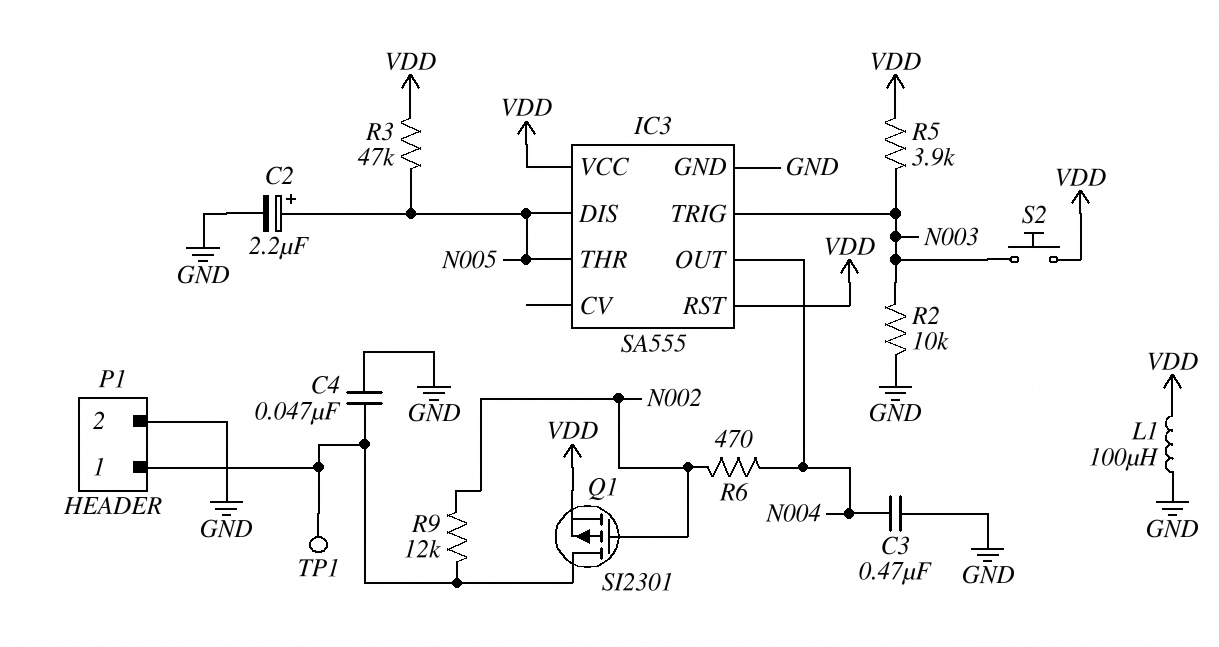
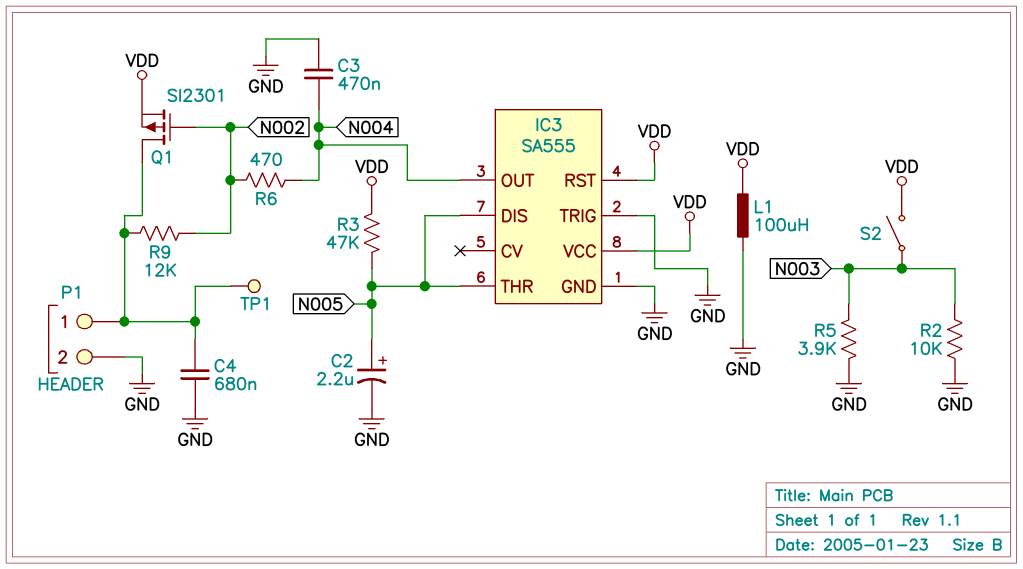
C4: 47nF (GND, P1/1) -> 680nF (GND, P1/1)
IC3 pin TRIG: N003 -> GND
R5: 3.9k (N003, VDD) -> 3.9k (GND, N003)
S2: button (N003, VDD) -> switch (N003, VDD)

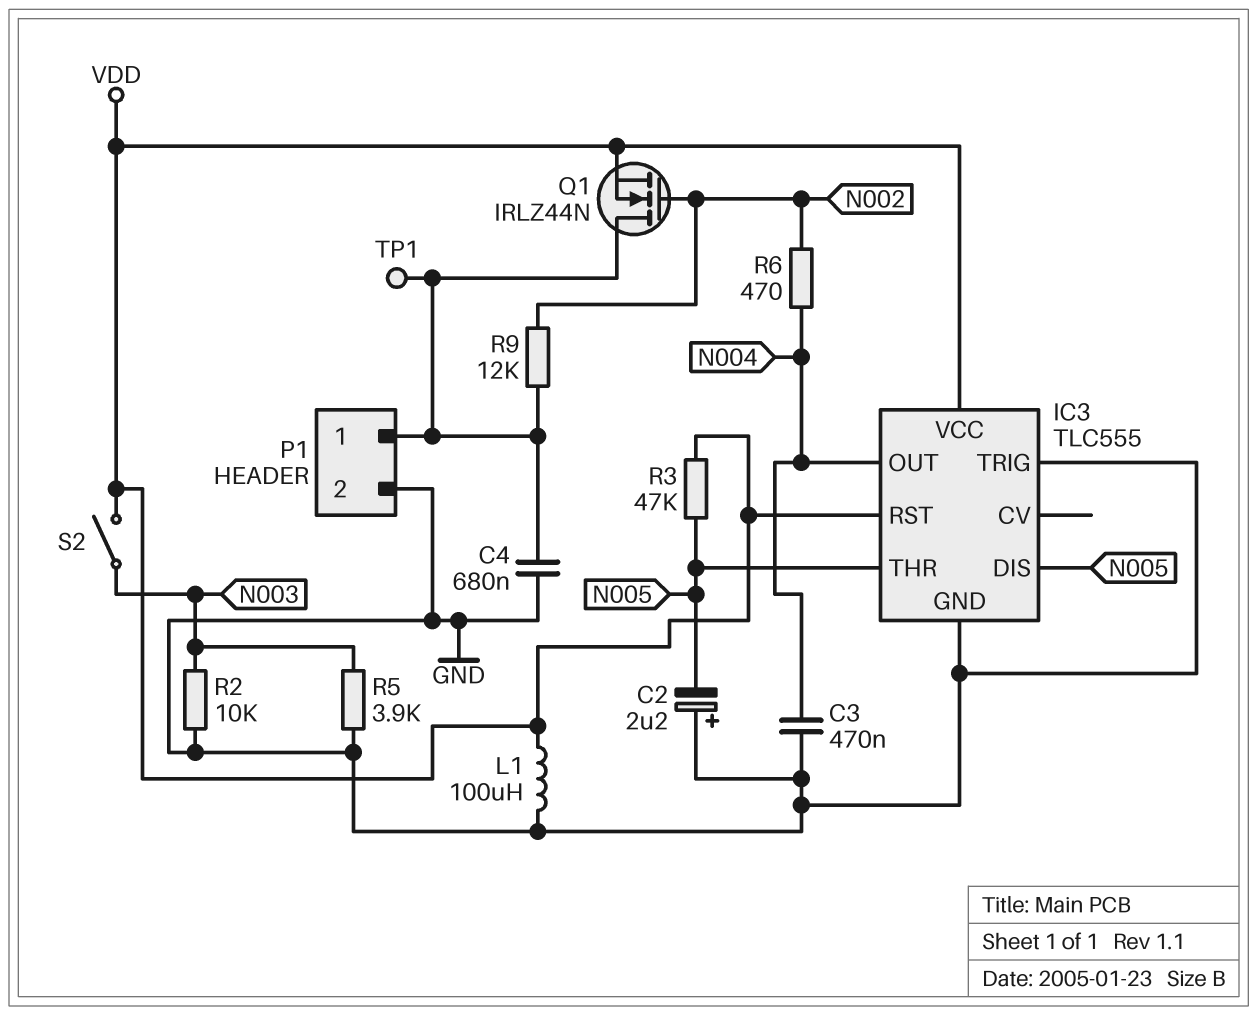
C2: 2.2uF (plus N005, minus GND) -> 2.2uF (plus GND, minus N005)
IC3: SA555 -> TLC555
Q1: PMOS SI2301 (G N002, D P1/1, S VDD) -> NMOS IRLZ44N (G N002, D P1/1, S VDD)

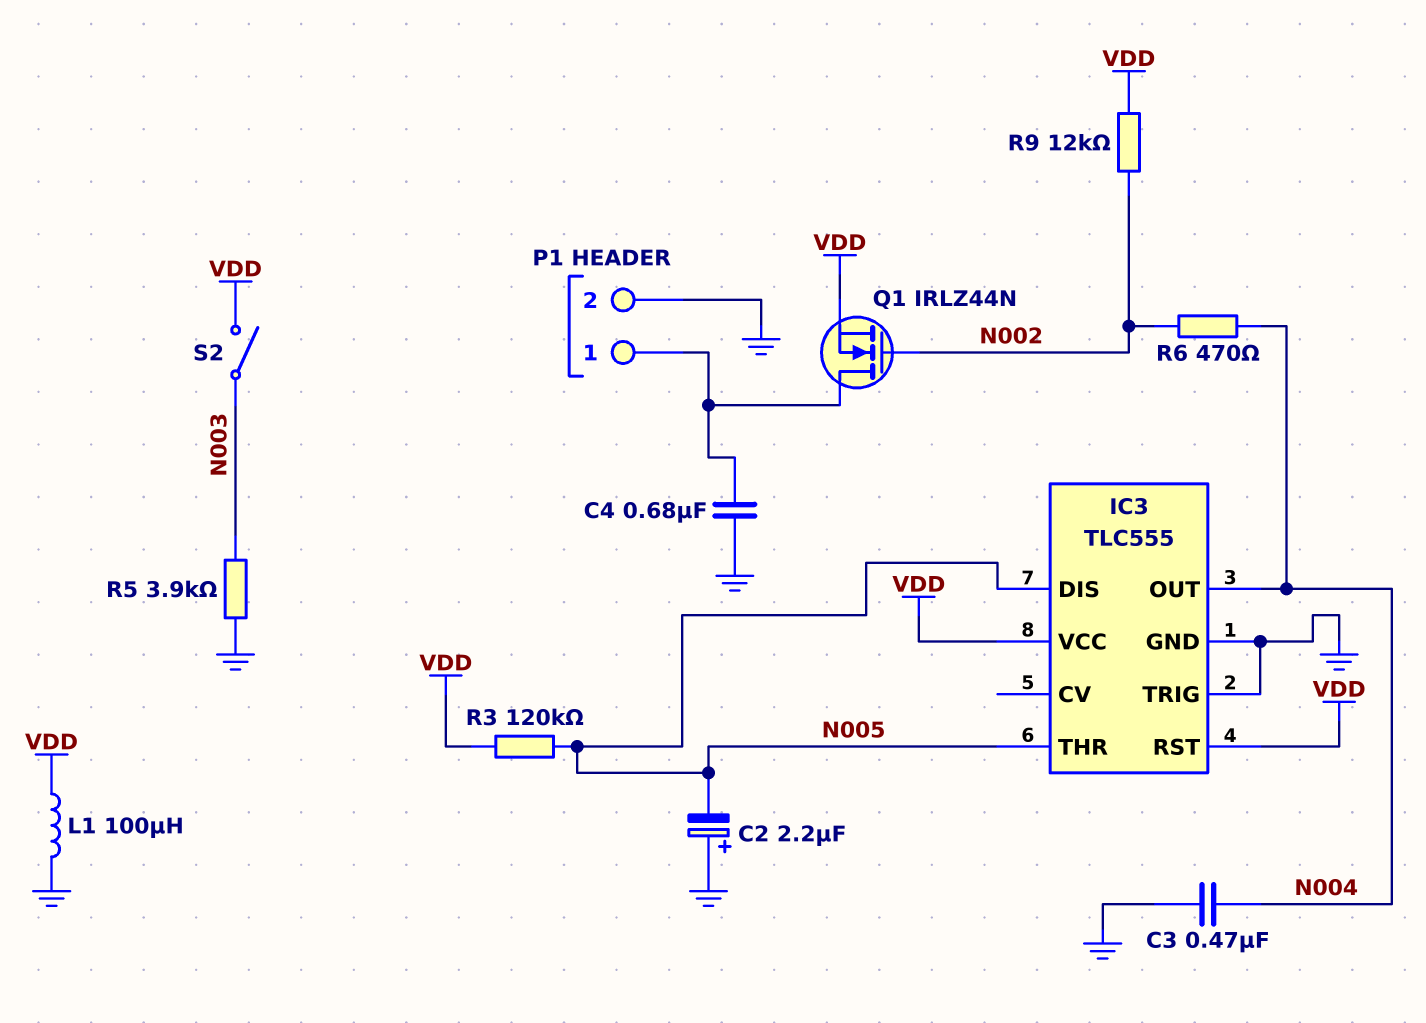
R2: 10k (GND, N003) -> none
R3: 47k (N005, VDD) -> 120k (N005, VDD)
R9: 12k (N002, P1/1) -> 12k (N002, VDD)
TP1: test point (P1/1) -> none

